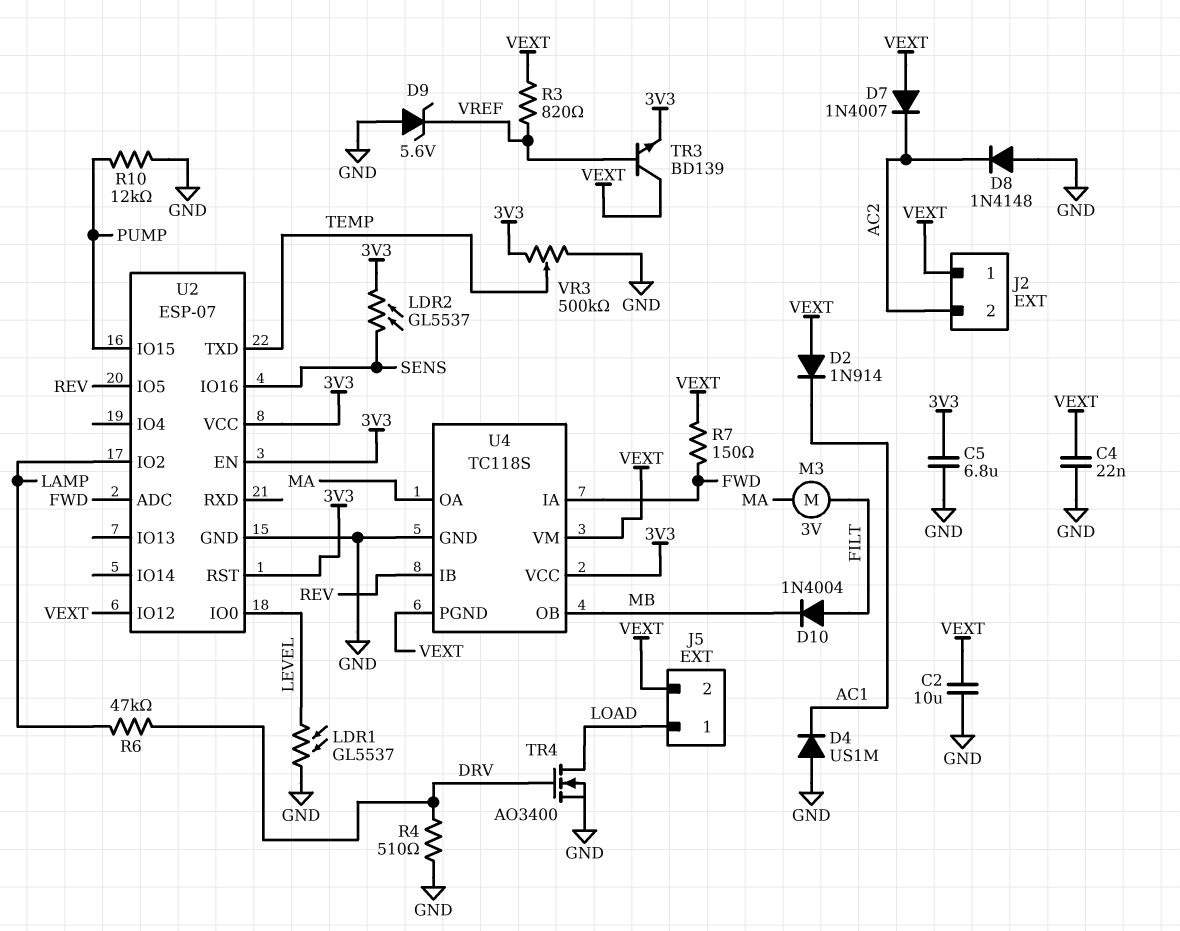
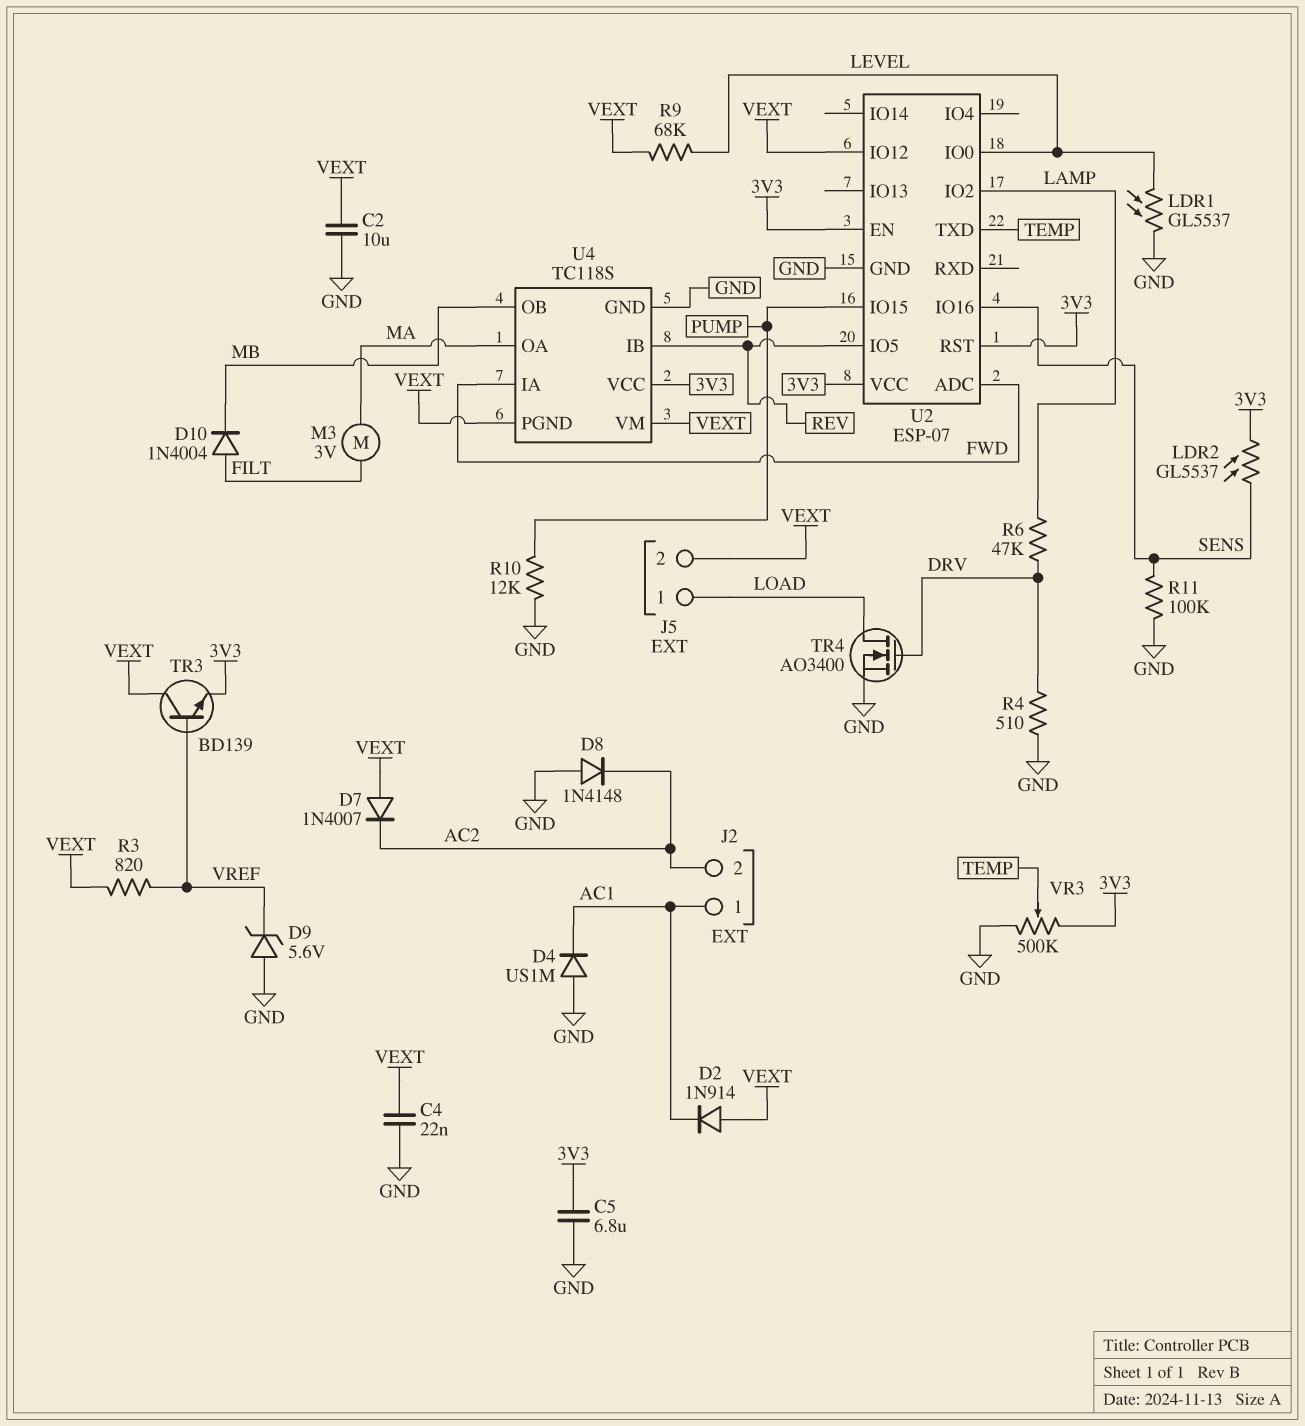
J2 pin 1: VEXT -> AC1
R7: 150 (FWD, VEXT) -> none
R9: none -> 68k (LEVEL, VEXT)
R11: none -> 100k (GND, SENS)

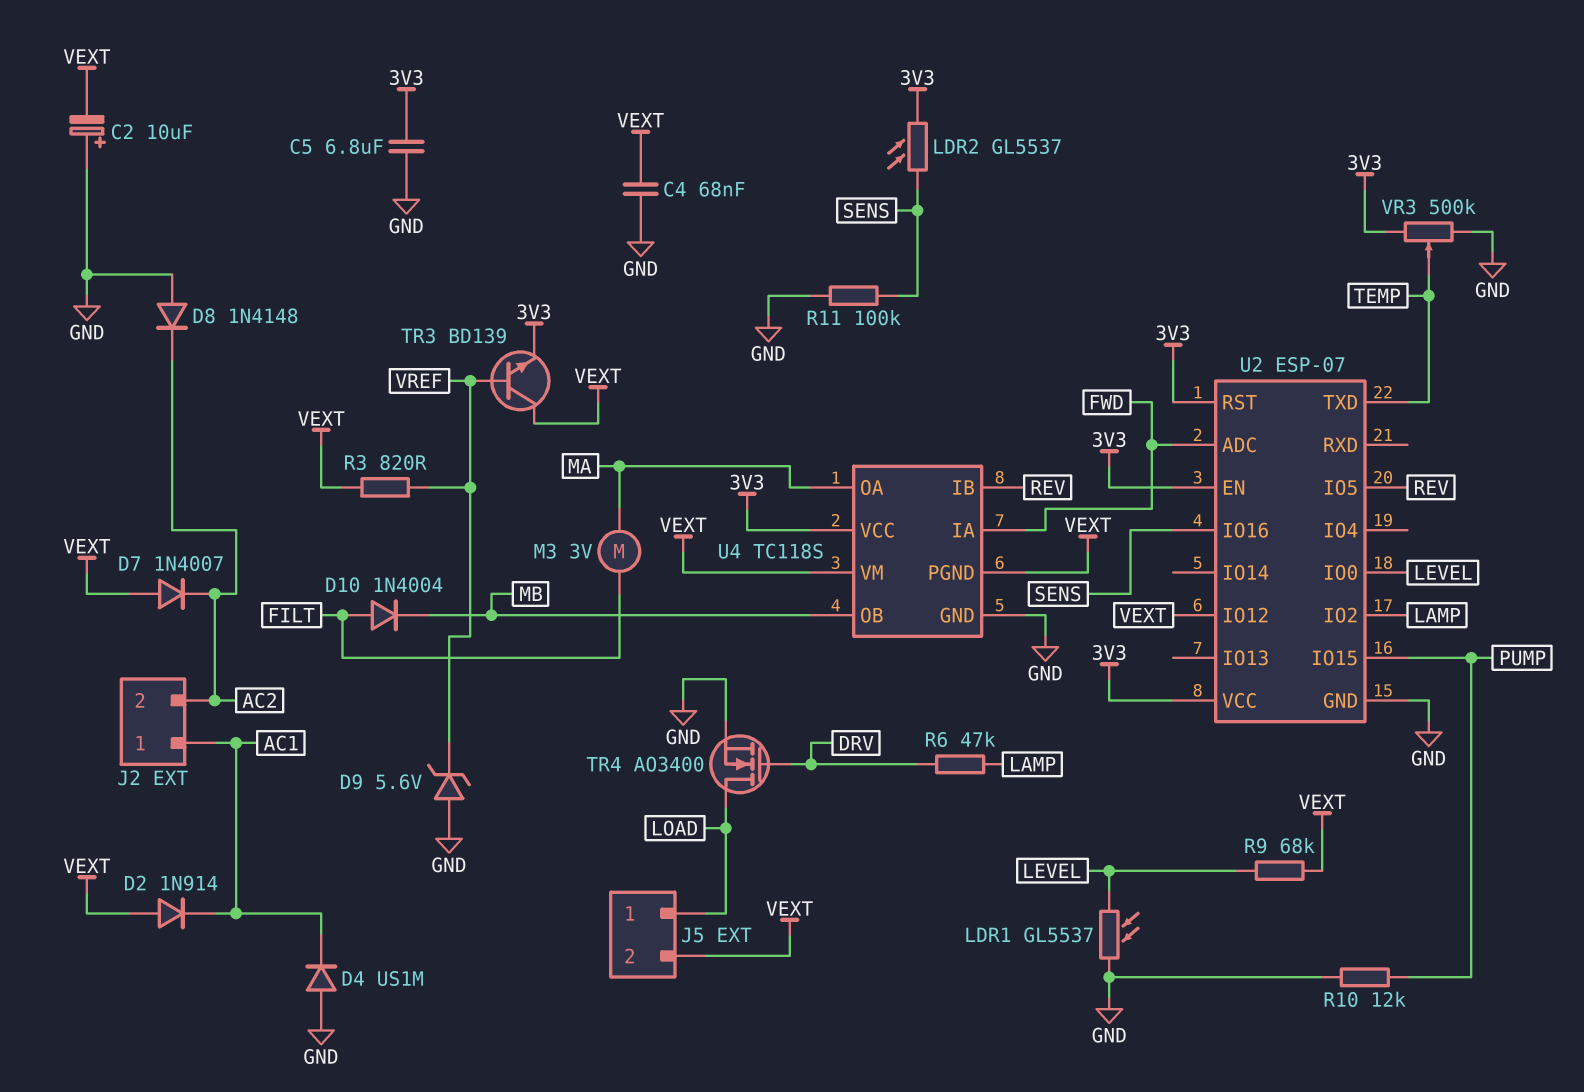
C2: 10uF (GND, VEXT) -> 10uF (plus GND, minus VEXT)
C4: 22nF (GND, VEXT) -> 68nF (GND, VEXT)
R4: 510 (DRV, GND) -> none

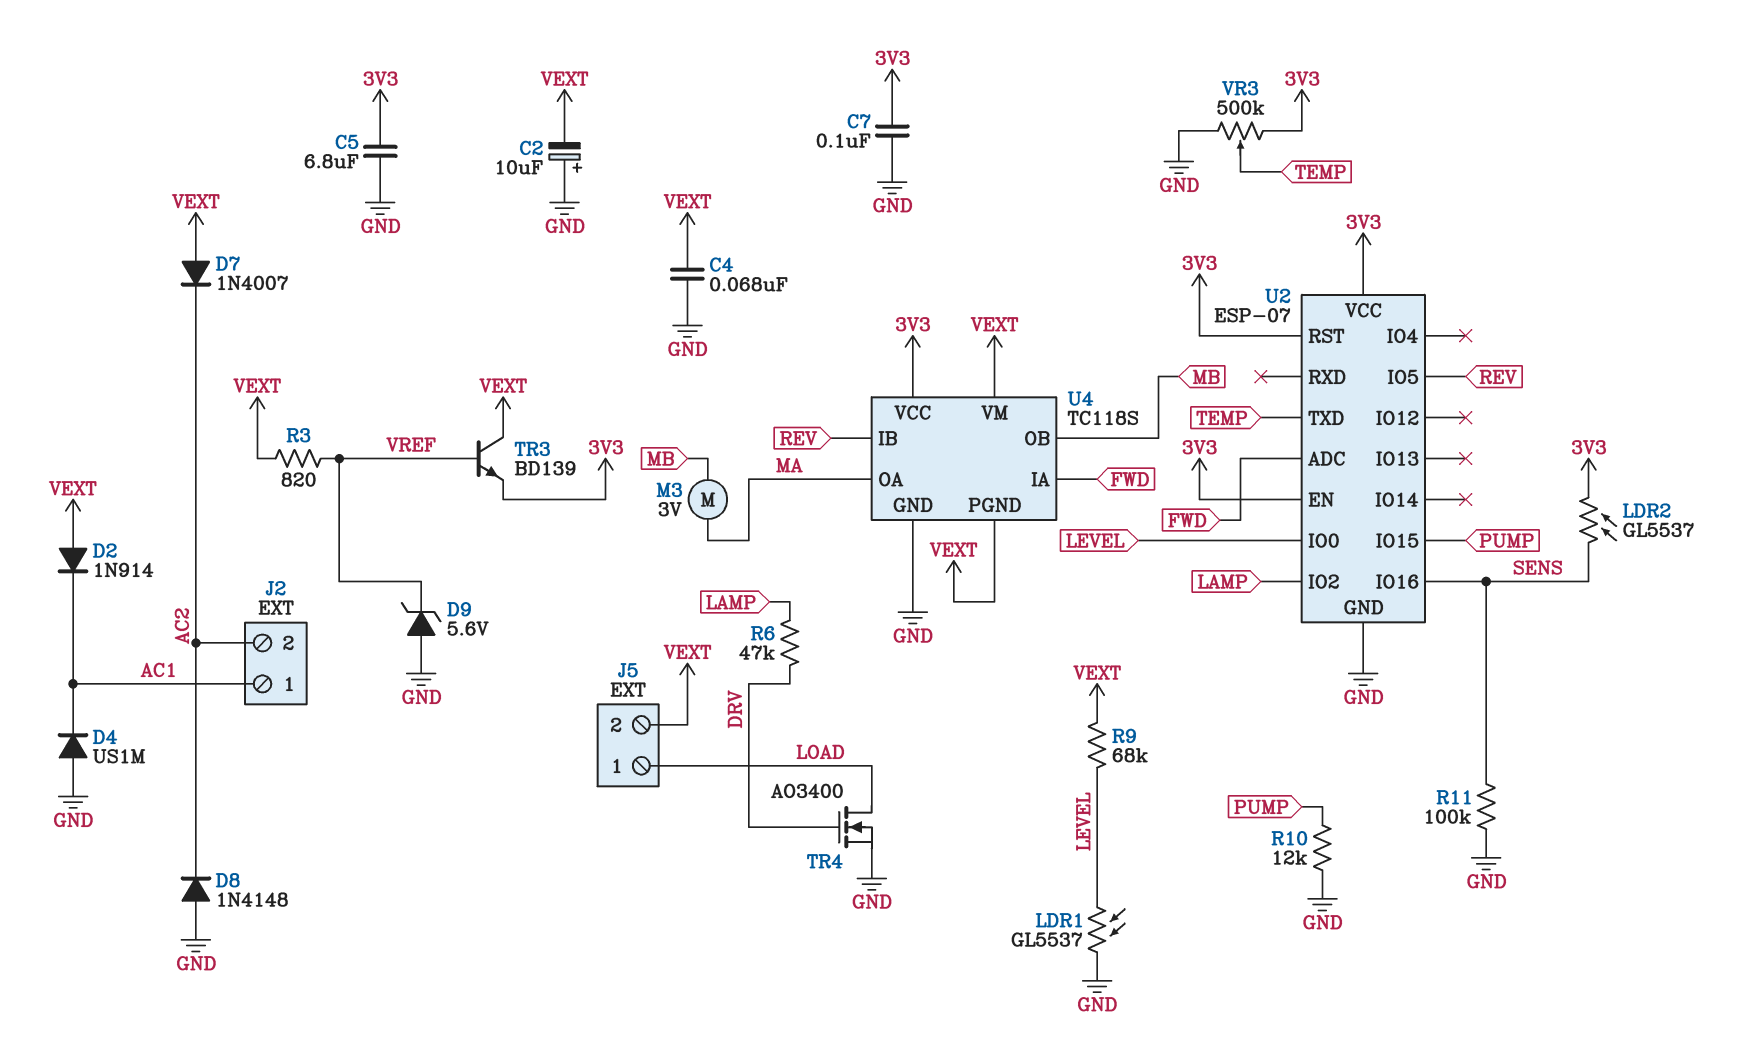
C7: none -> 100nF (3V3, GND)
D10: diode 1N4004 (A FILT, K MB) -> none
M3: motor 3V (FILT, MA) -> motor 3V (MA, MB)
U2 pin IO12: VEXT -> none

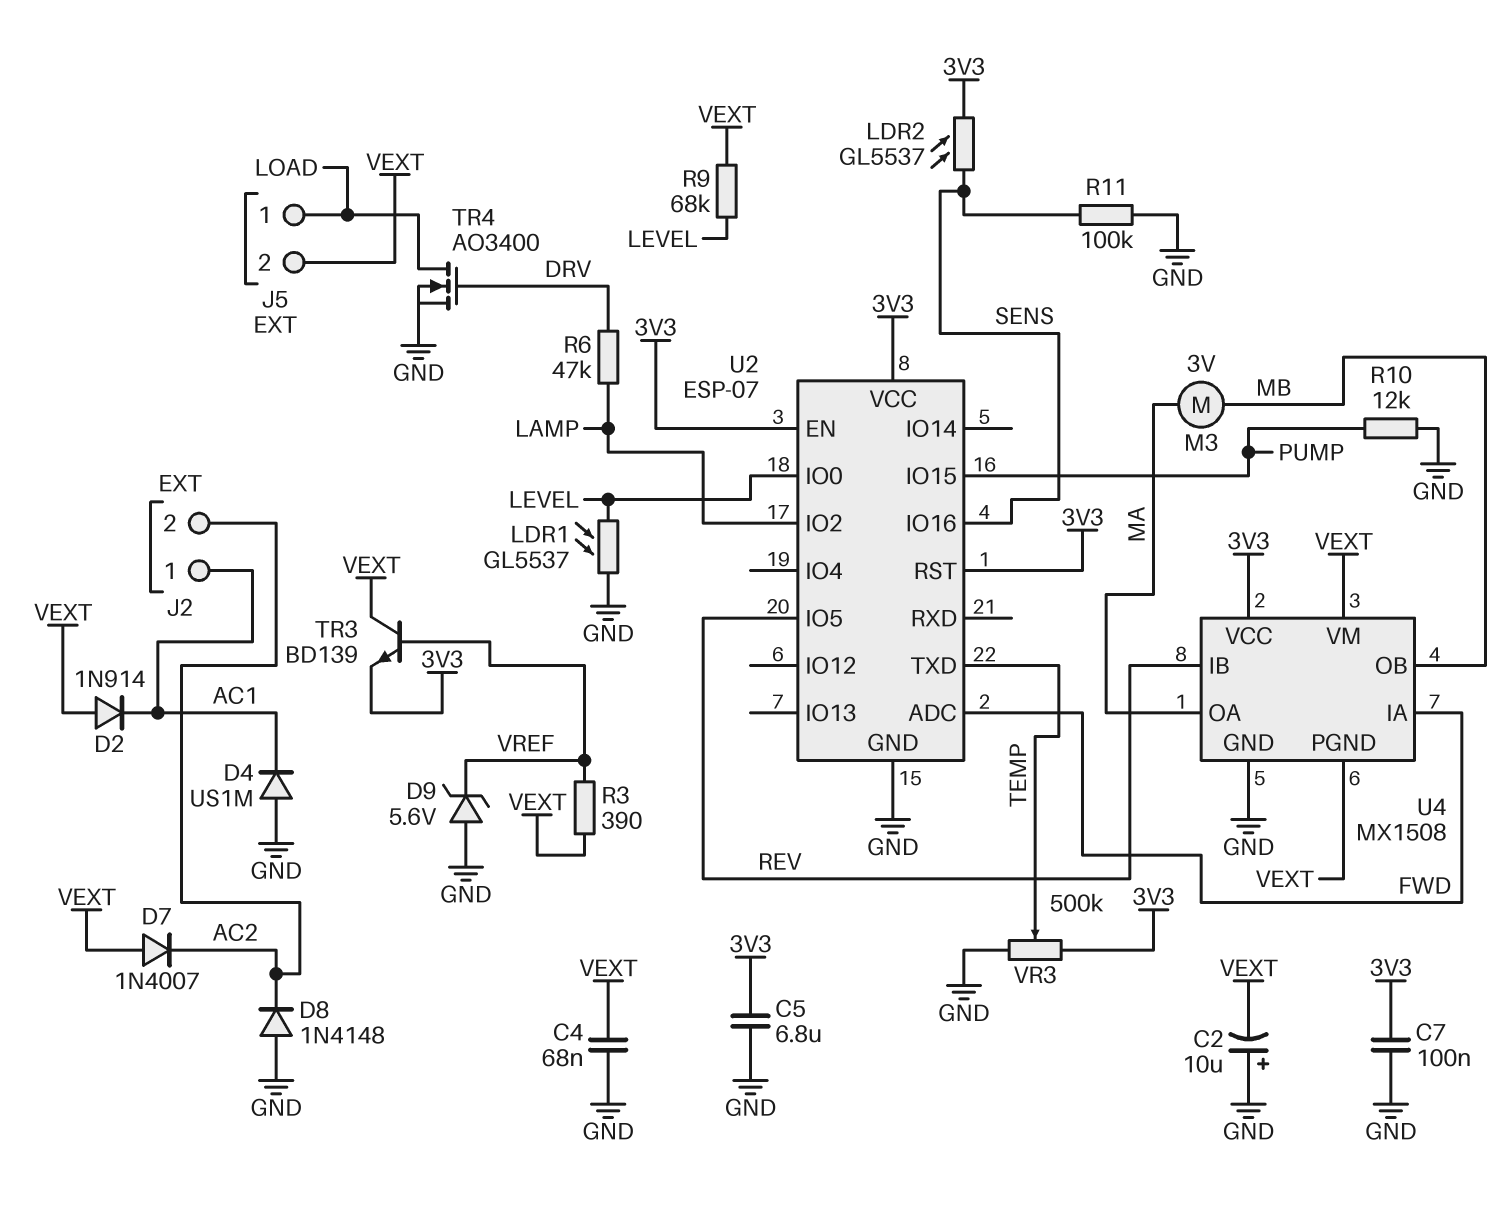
R3: 820 (VEXT, VREF) -> 390 (VEXT, VREF)
U4: TC118S -> MX1508

